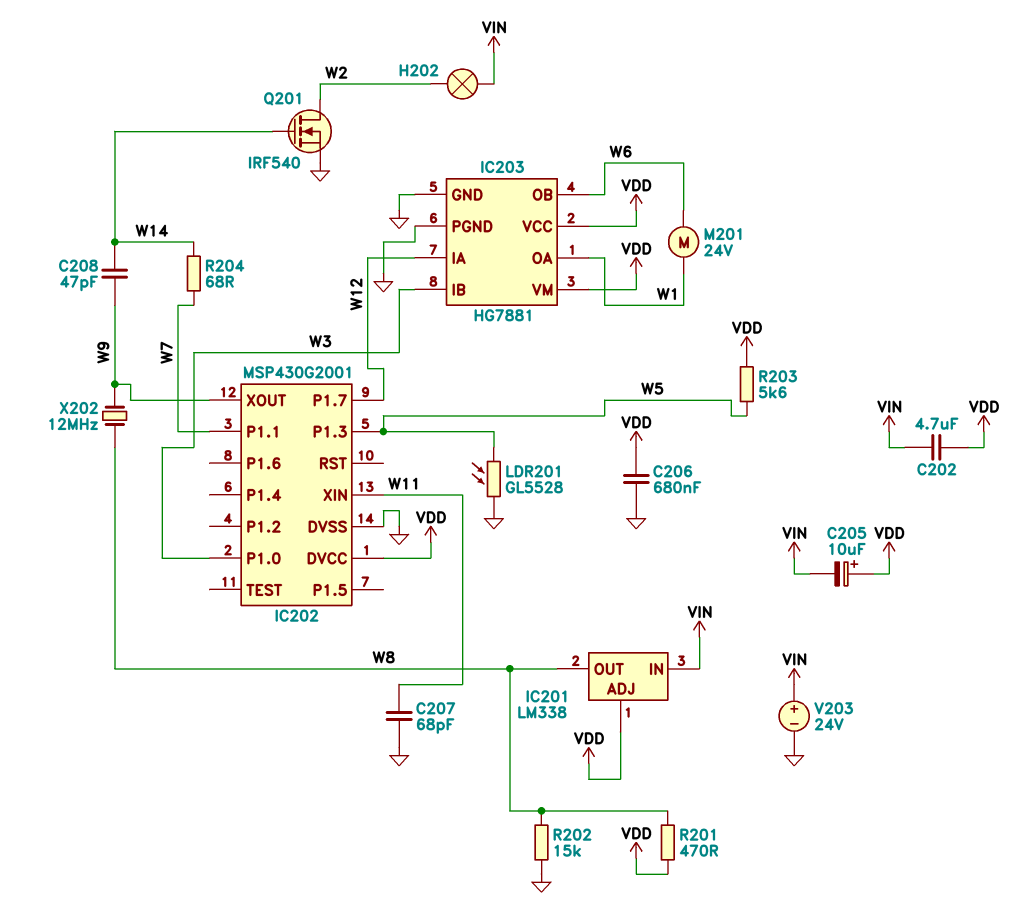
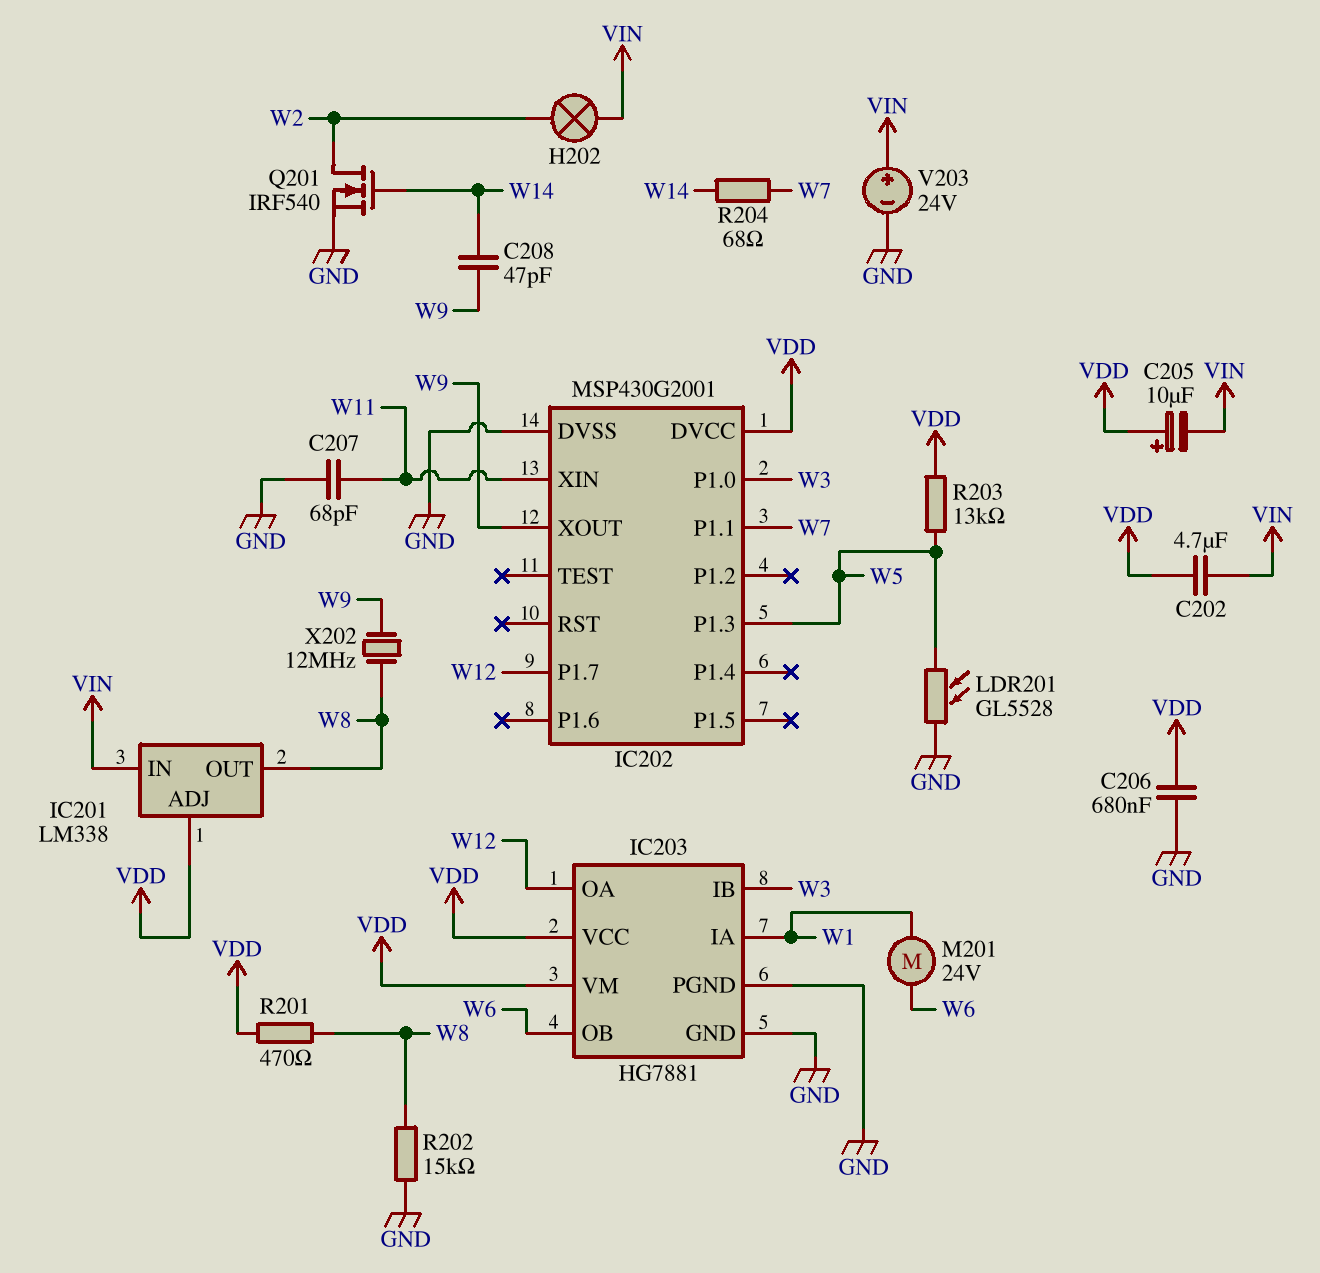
IC203 pin IA: W12 -> W1
IC203 pin OA: W1 -> W12
R203: 5.6k (VDD, W5) -> 13k (VDD, W5)

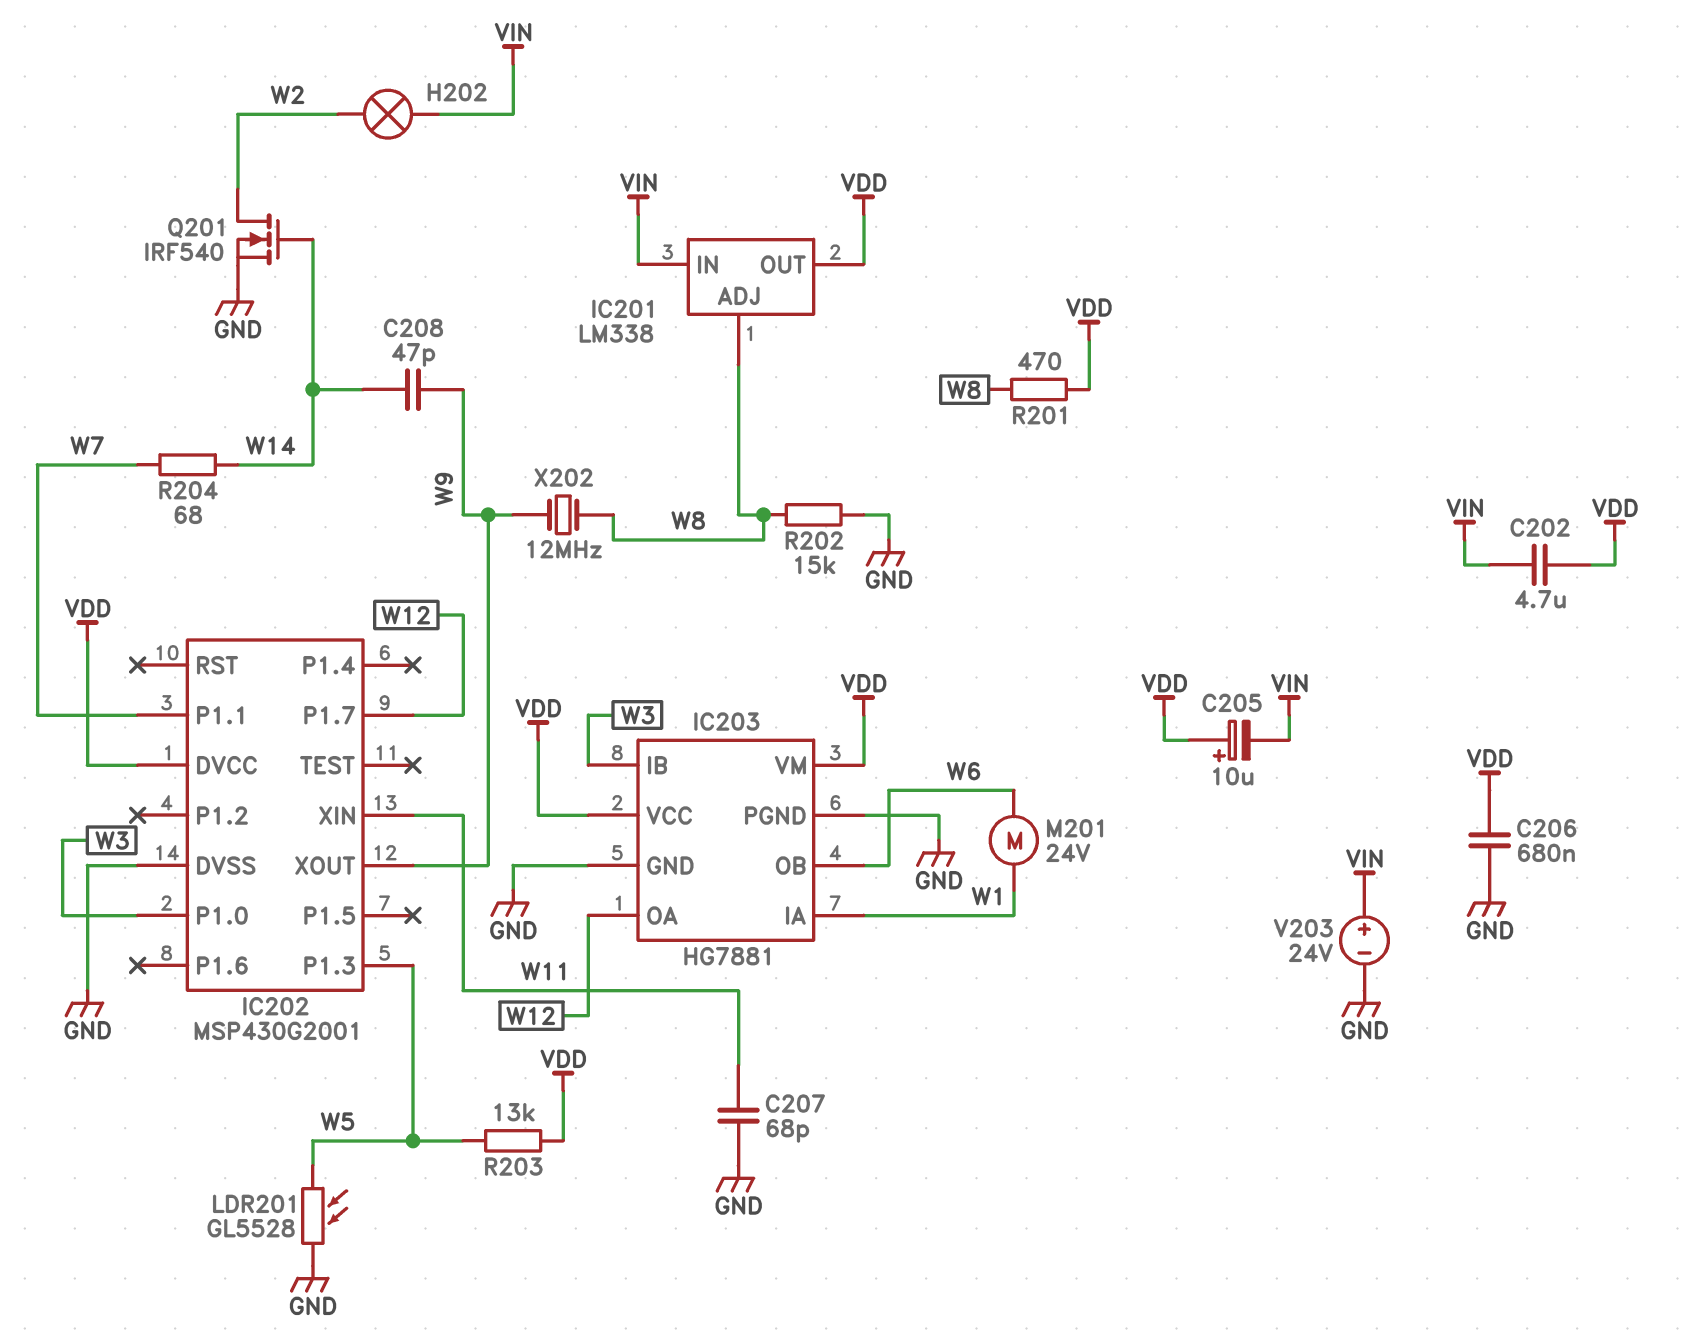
IC201 pin ADJ: VDD -> W8
IC201 pin OUT: W8 -> VDD

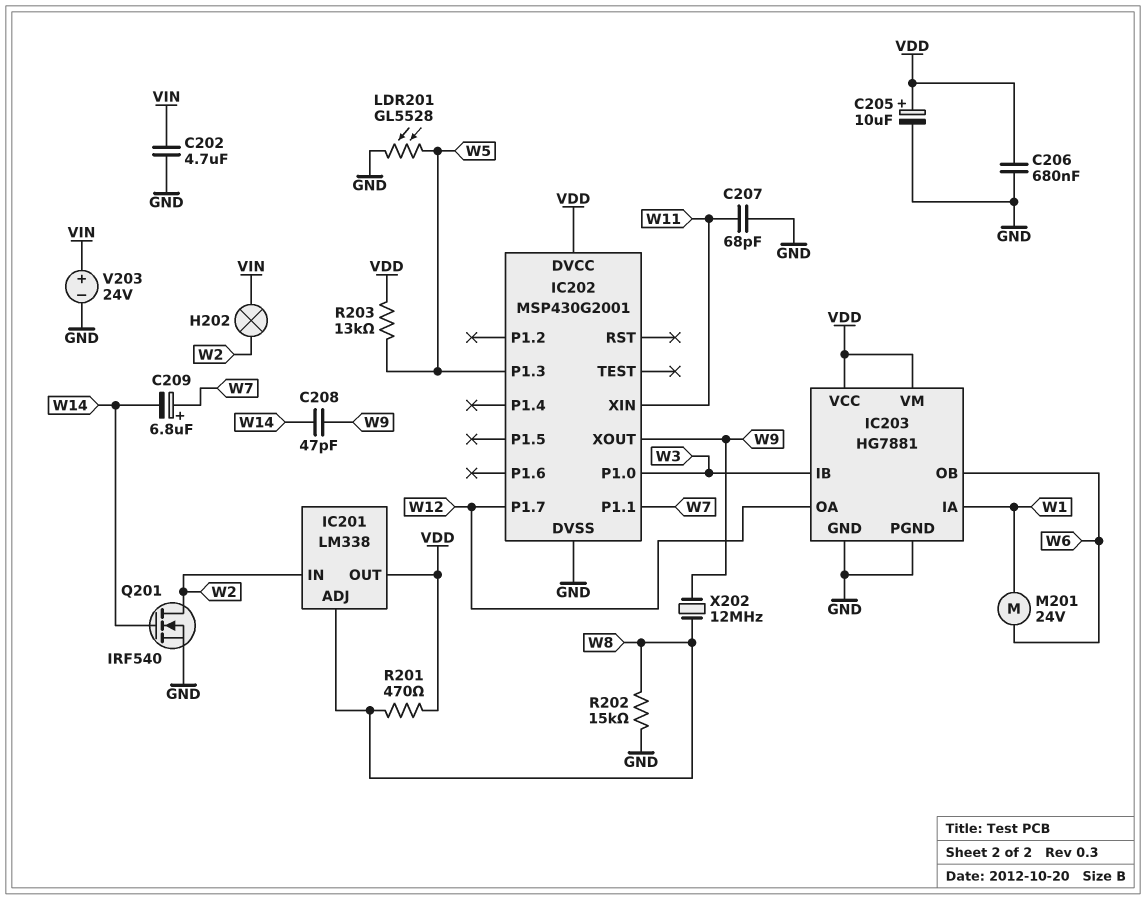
C202: 4.7uF (VDD, VIN) -> 4.7uF (GND, VIN)
C205: 10uF (plus VDD, minus VIN) -> 10uF (plus VDD, minus GND)
C209: none -> 6.8uF (plus W7, minus W14)
IC201 pin IN: VIN -> W2
R204: 68 (W7, W14) -> none

